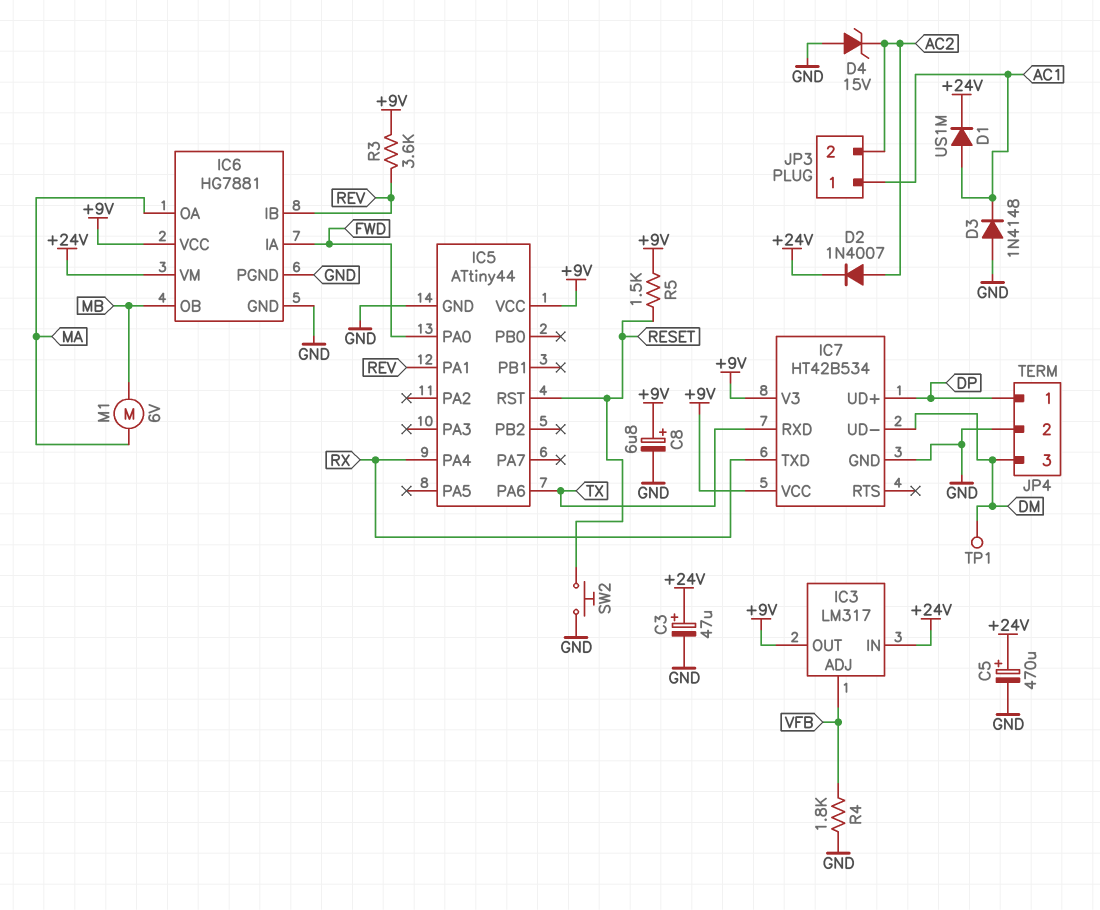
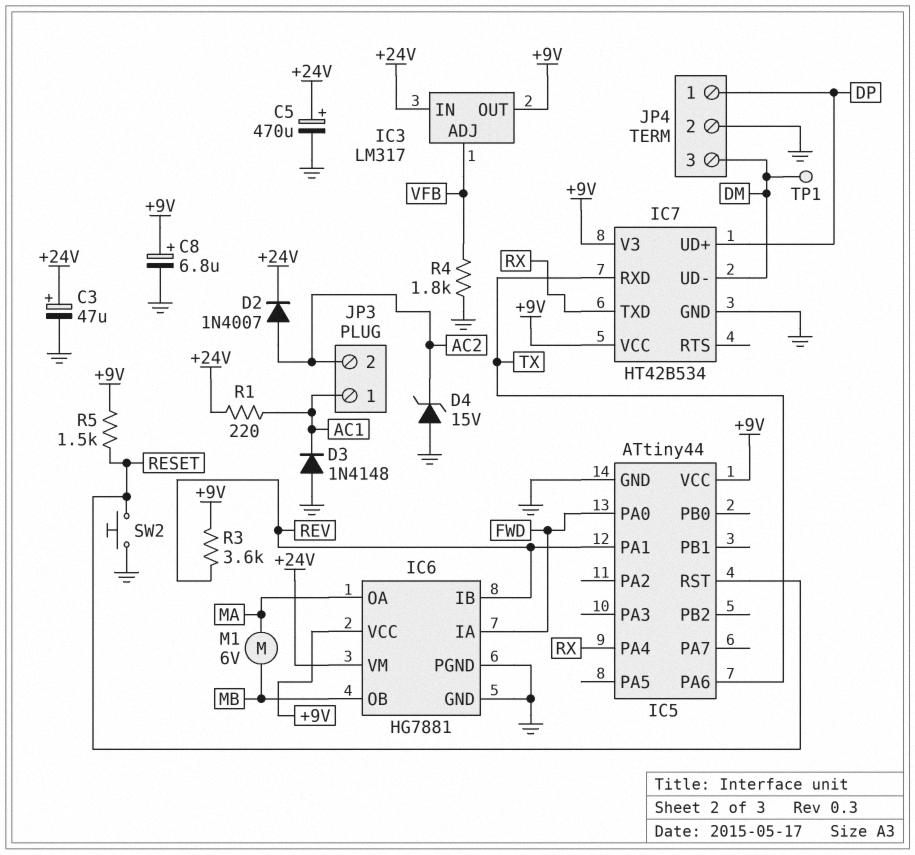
D1: diode US1M (A AC1, K +24V) -> none
R1: none -> 220 (+24V, AC1)

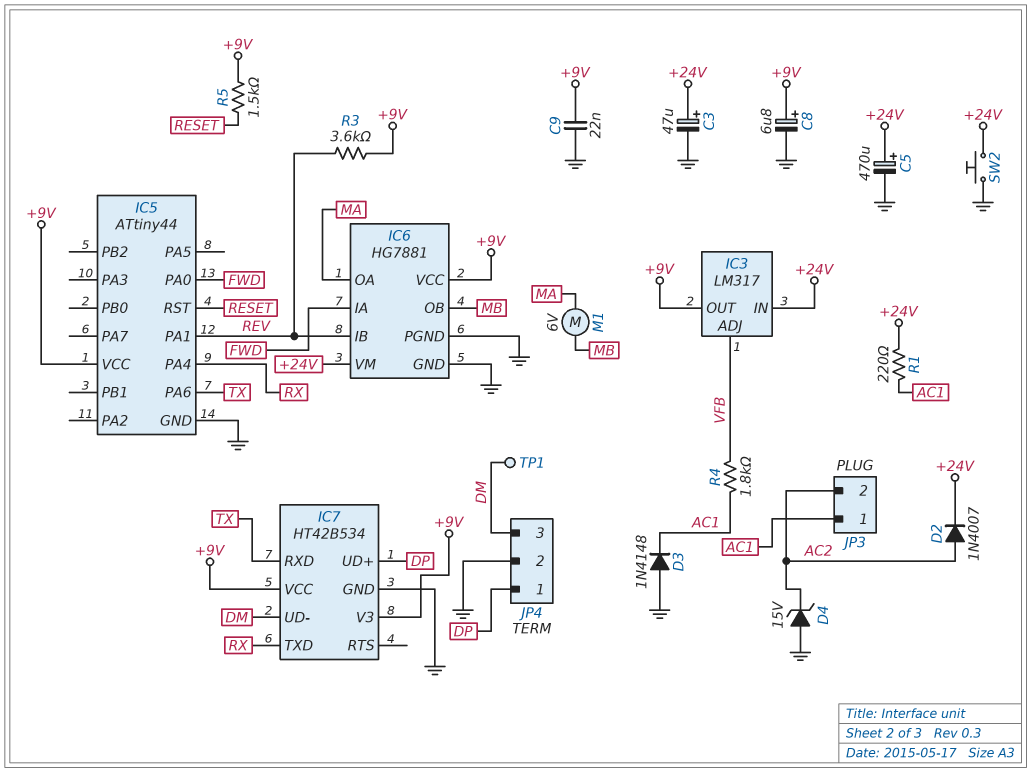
C9: none -> 22nF (+9V, GND)
R4: 1.8k (GND, VFB) -> 1.8k (AC1, VFB)
SW2: button (GND, RESET) -> button (+24V, GND)

